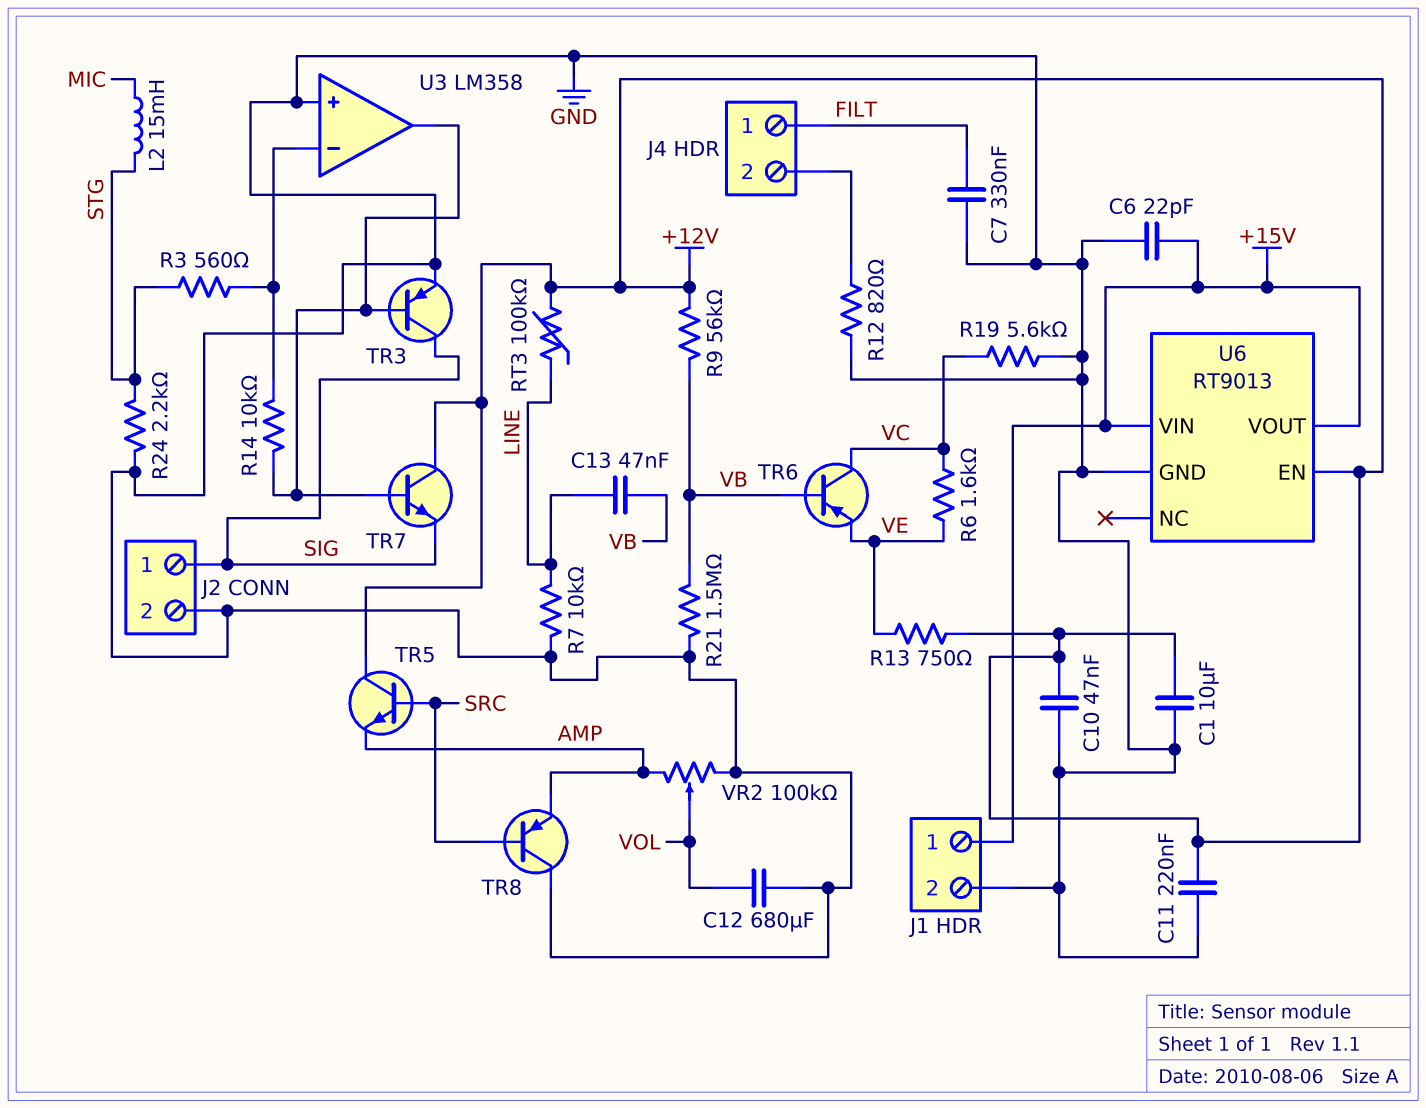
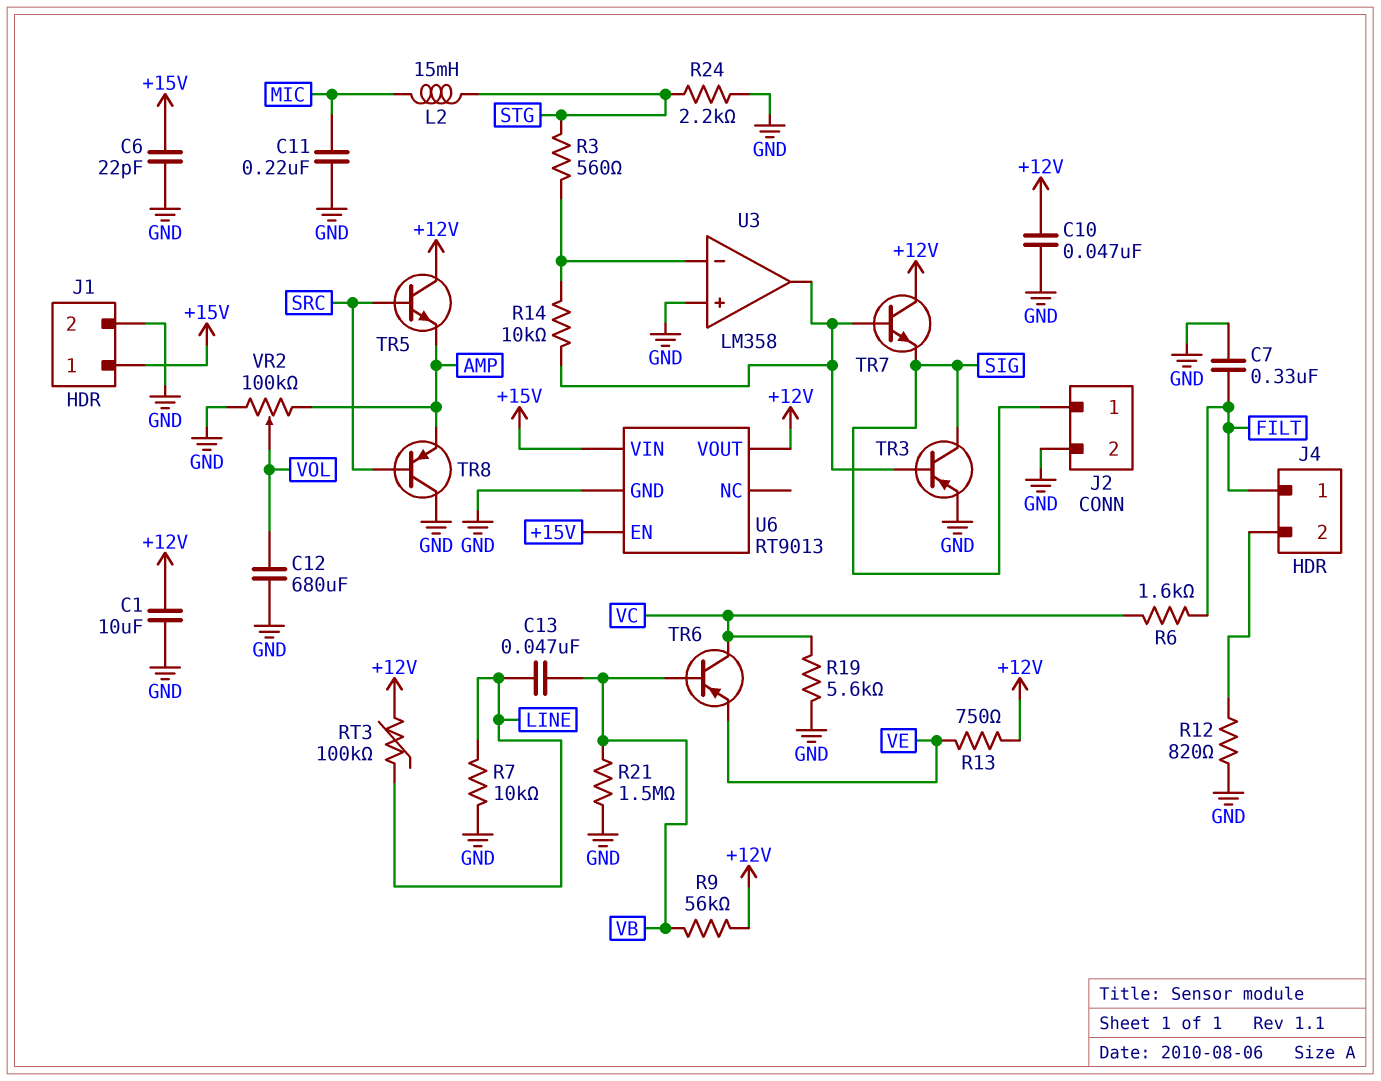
C11: 220nF (+12V, GND) -> 220nF (GND, MIC)
R6: 1.6k (VC, VE) -> 1.6k (FILT, VC)
U6 pin EN: +12V -> +15V
U6 pin VOUT: +15V -> +12V

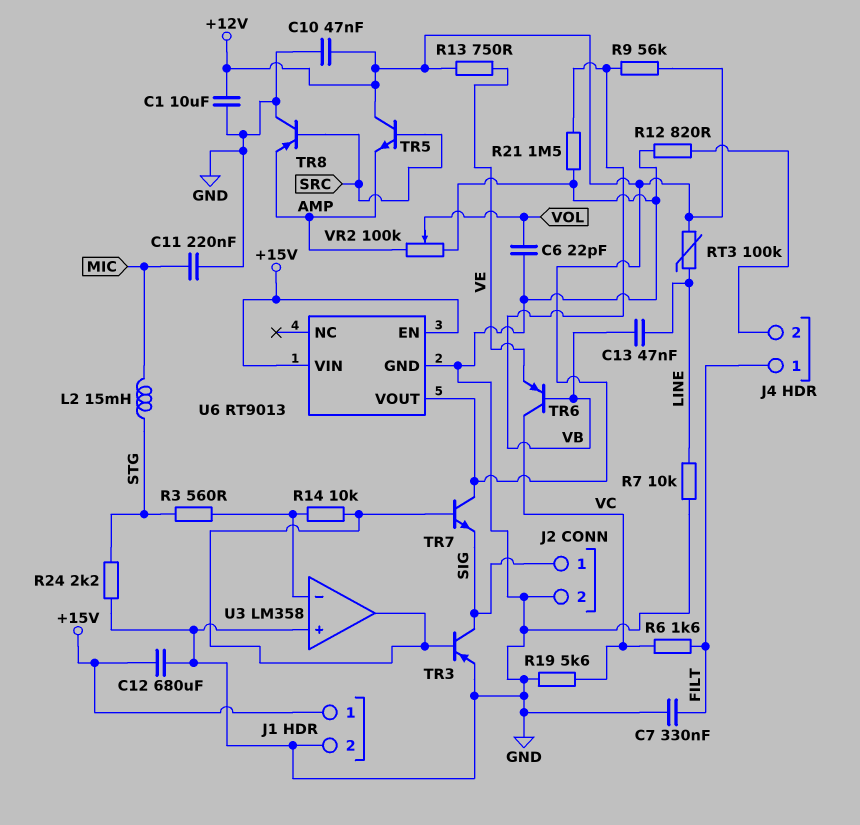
C6: 22pF (+15V, GND) -> 22pF (GND, VOL)
C12: 680uF (GND, VOL) -> 680uF (+15V, GND)

